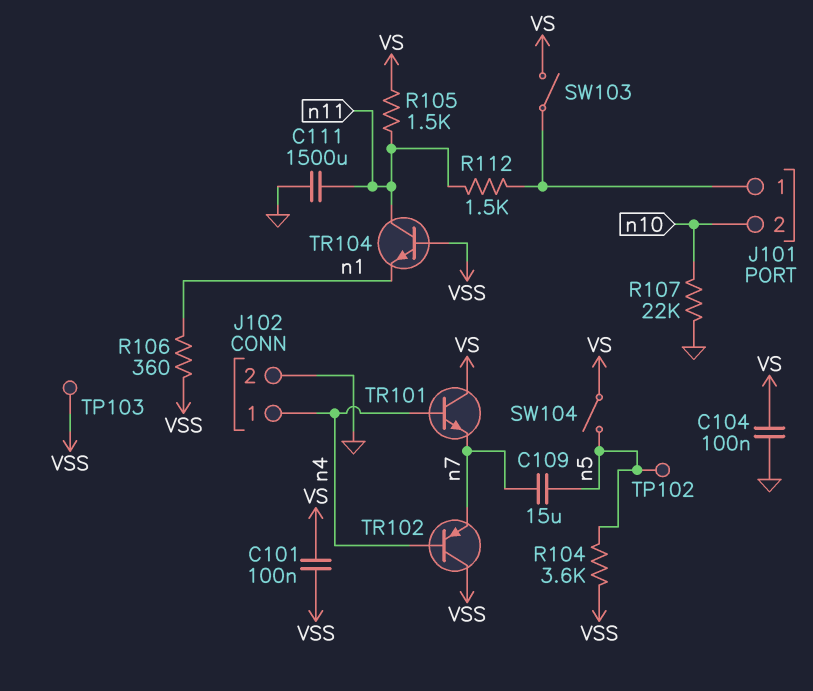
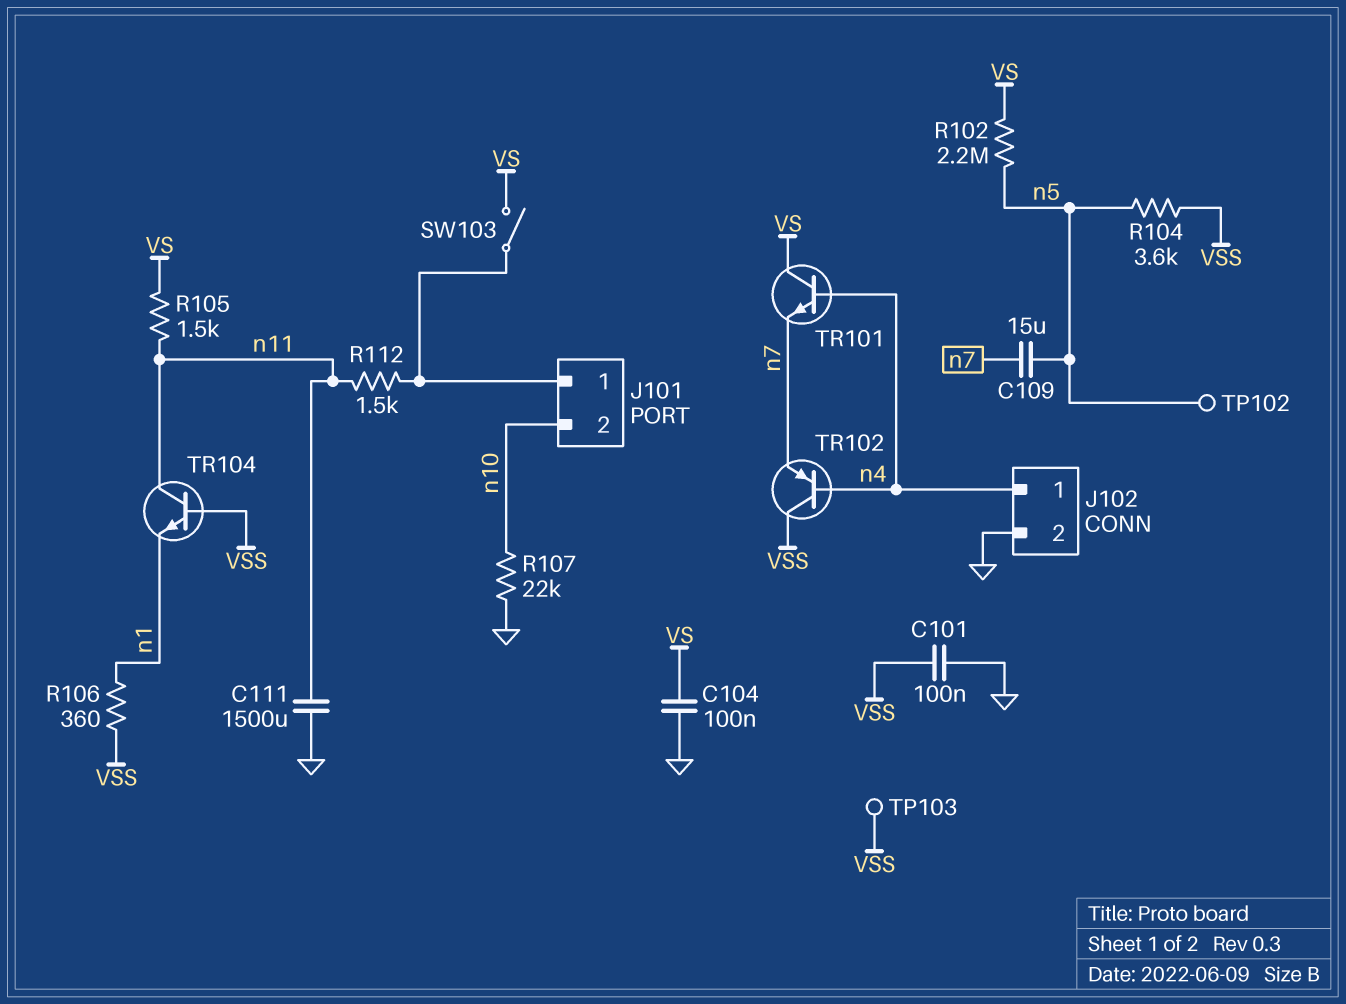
C101: 100nF (VS, VSS) -> 100nF (GND, VSS)
R102: none -> 2.2M (VS, n5)
SW104: switch (VS, n5) -> none

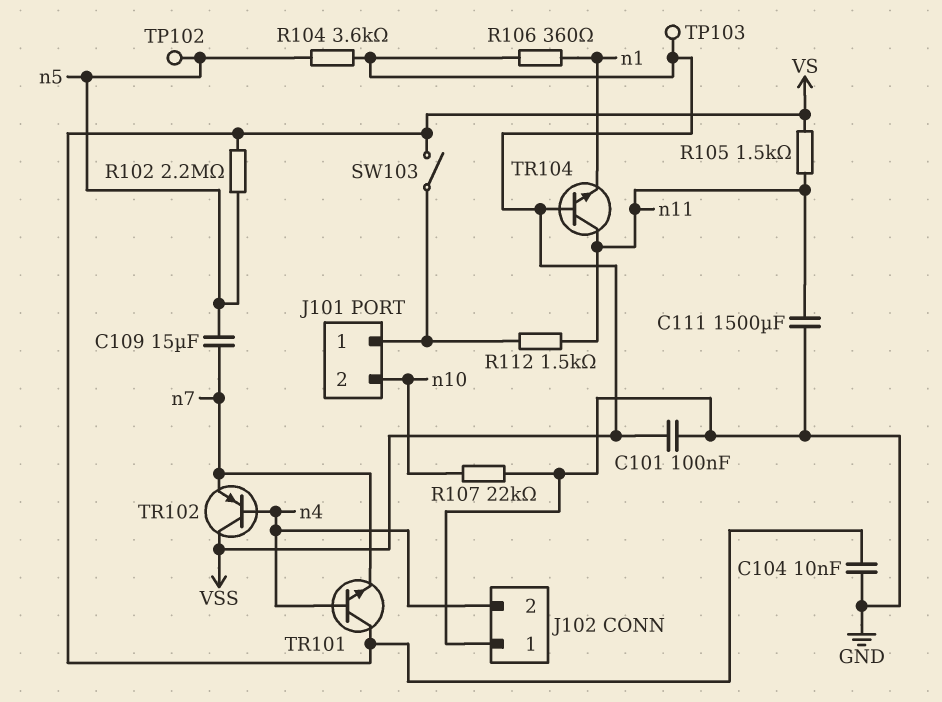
C104: 100nF (GND, VS) -> 10nF (GND, VS)
J102 pin 1: n4 -> GND
J102 pin 2: GND -> n4

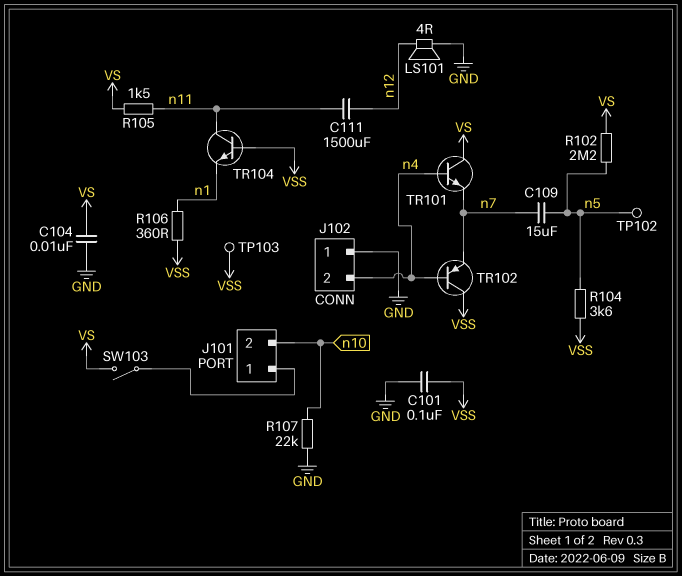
C111: 1500uF (GND, n11) -> 1500uF (n11, n12)
LS101: none -> speaker 4R (GND, n12)
R112: 1.5k (J101/1, n11) -> none

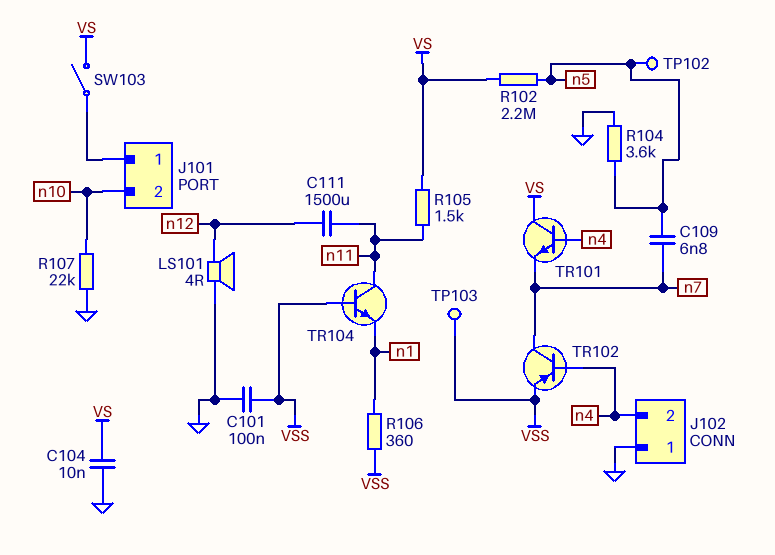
C109: 15uF (n5, n7) -> 6.8nF (n5, n7)
R104: 3.6k (VSS, n5) -> 3.6k (GND, n5)
TR102: PNP (B n4, C VSS, E n7) -> PNP (B n4, C n7, E VSS)

